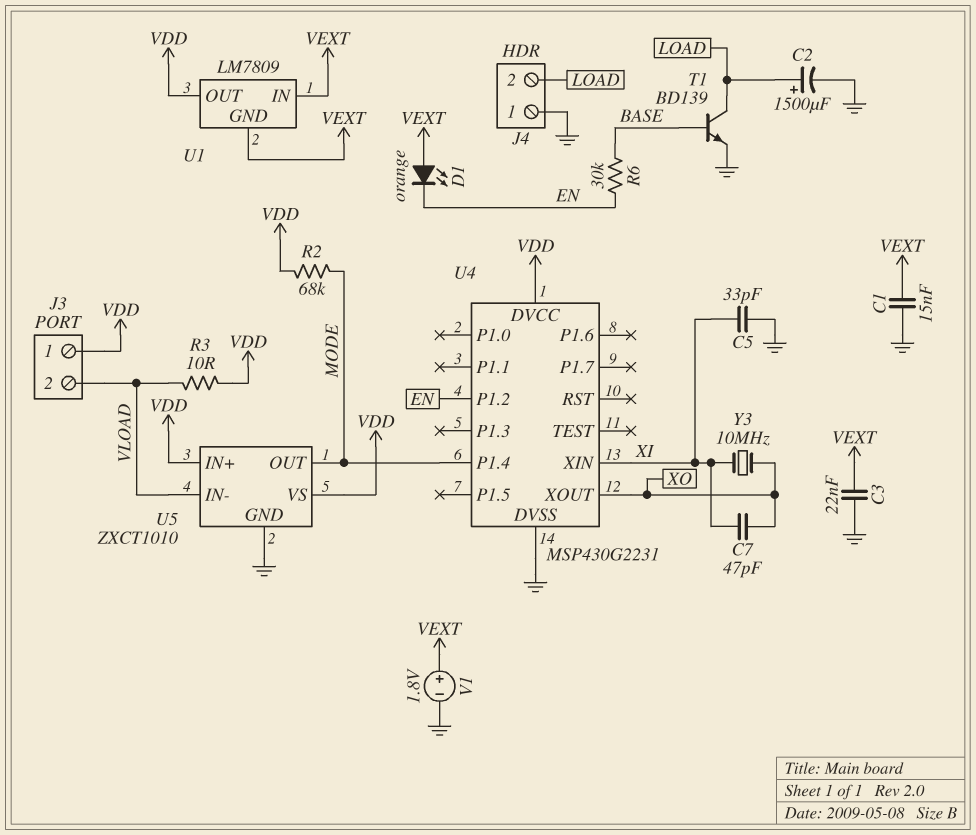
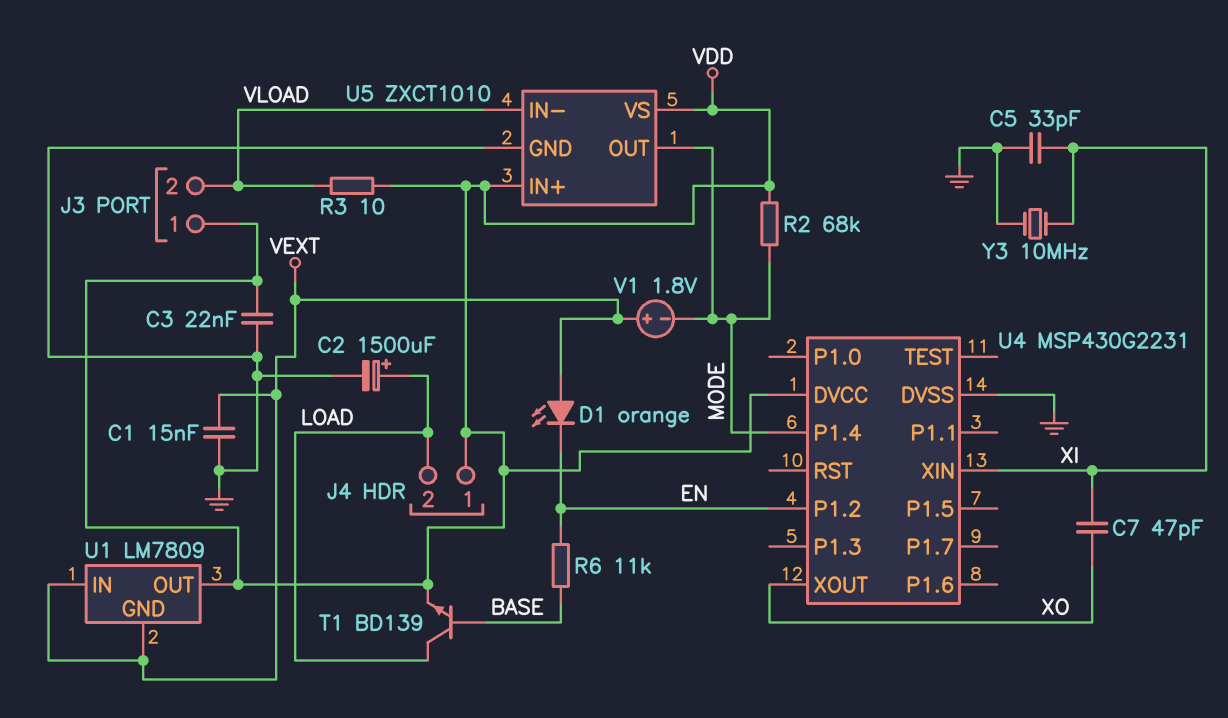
C3: 22nF (GND, VEXT) -> 22nF (GND, VDD)
J4 pin 1: GND -> VDD
R6: 30k (BASE, EN) -> 11k (BASE, EN)
T1: NPN BD139 (B BASE, C LOAD, E GND) -> NPN BD139 (B BASE, C LOAD, E VDD)
V1: 1.8V (plus VEXT, minus GND) -> 1.8V (plus VEXT, minus MODE)
Y3: 10MHz (XI, XO) -> 10MHz (GND, XI)

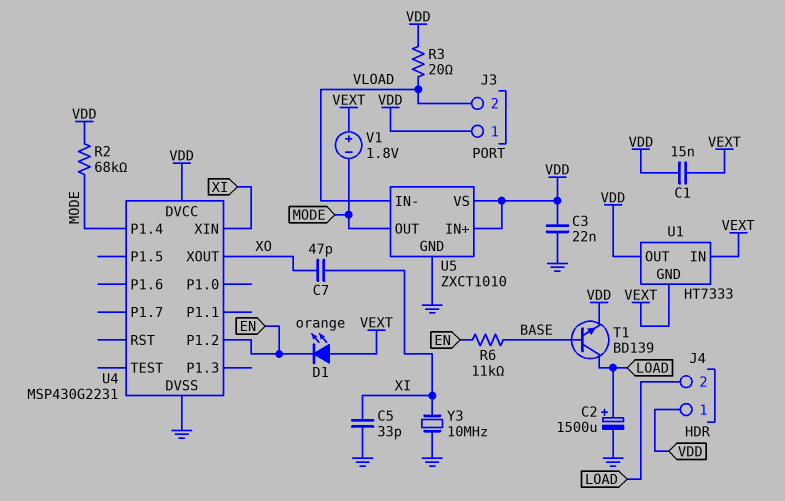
C1: 15nF (GND, VEXT) -> 15nF (VDD, VEXT)
R3: 10 (VDD, VLOAD) -> 20 (VDD, VLOAD)
U1: LM7809 -> HT7333

